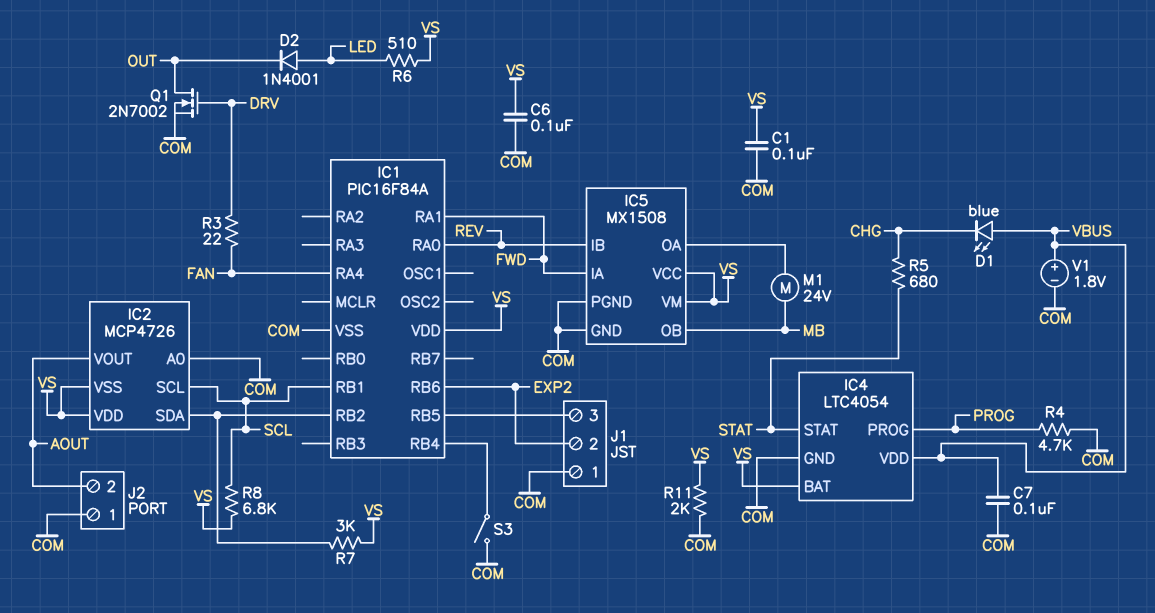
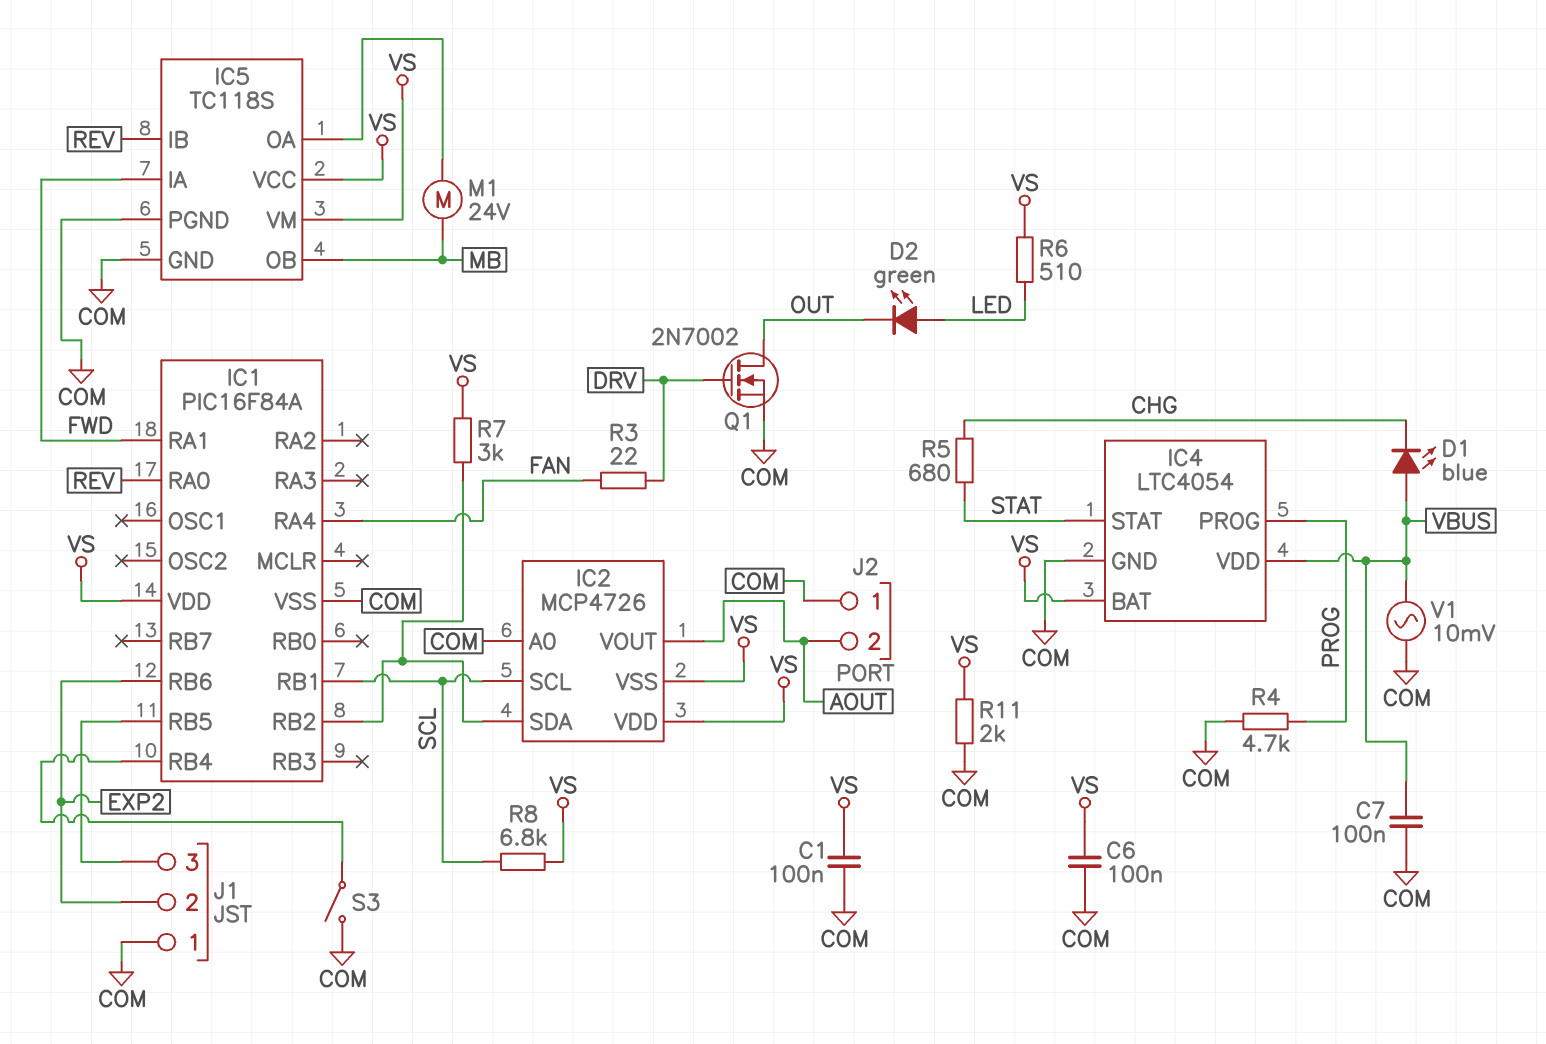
D2: diode 1N4001 (A LED, K OUT) -> LED green (A LED, K OUT)
IC5: MX1508 -> TC118S
V1: 1.8V (plus VBUS, minus COM) -> AC 10mV (COM, VBUS)

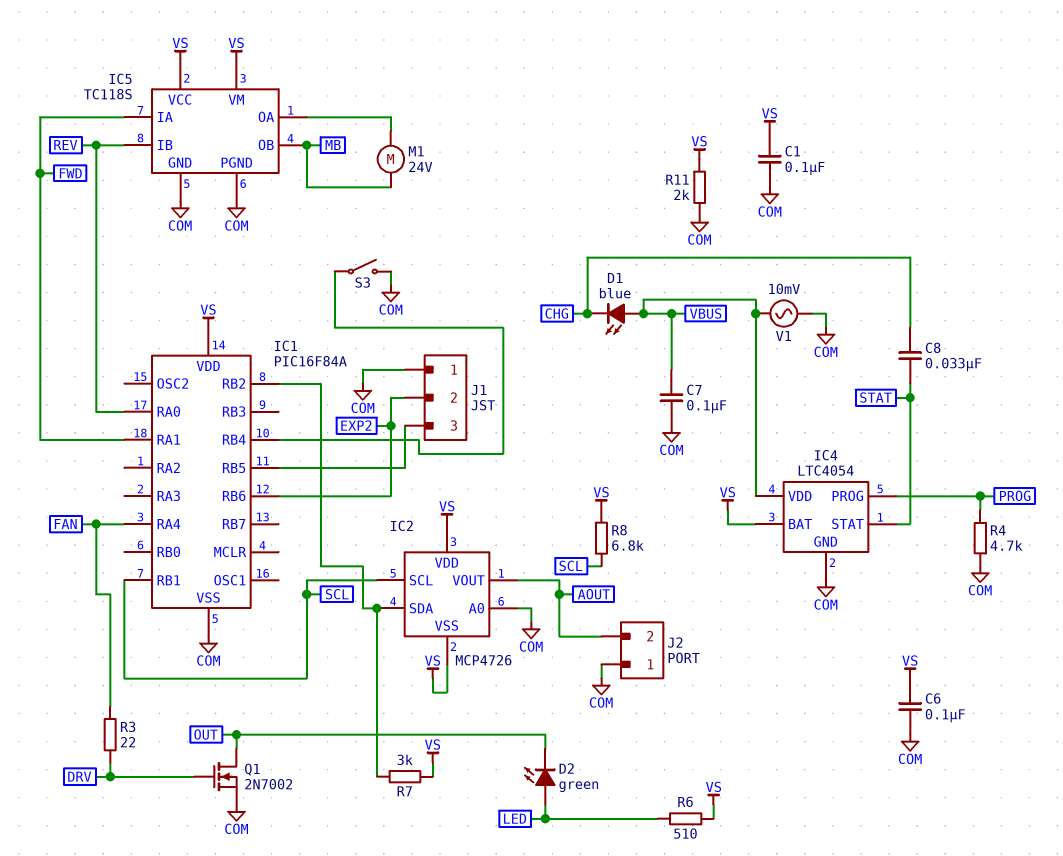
C8: none -> 33nF (CHG, STAT)
R5: 680 (CHG, STAT) -> none

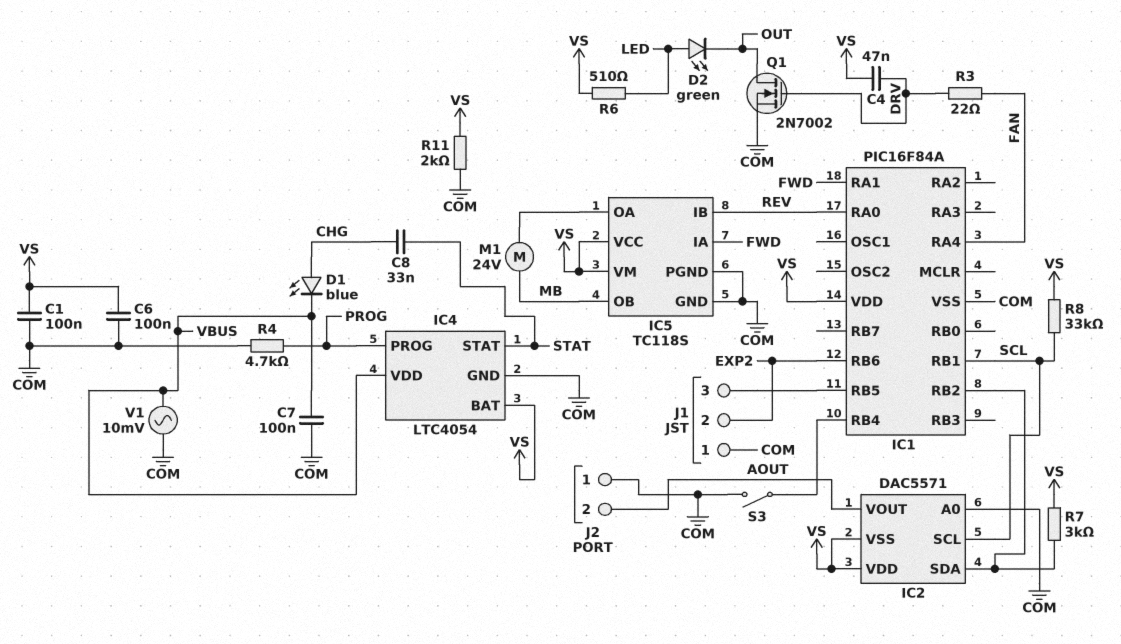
C4: none -> 47nF (DRV, VS)
D1: LED blue (A VBUS, K CHG) -> LED blue (A CHG, K VBUS)
IC2: MCP4726 -> DAC5571
R8: 6.8k (SCL, VS) -> 33k (SCL, VS)

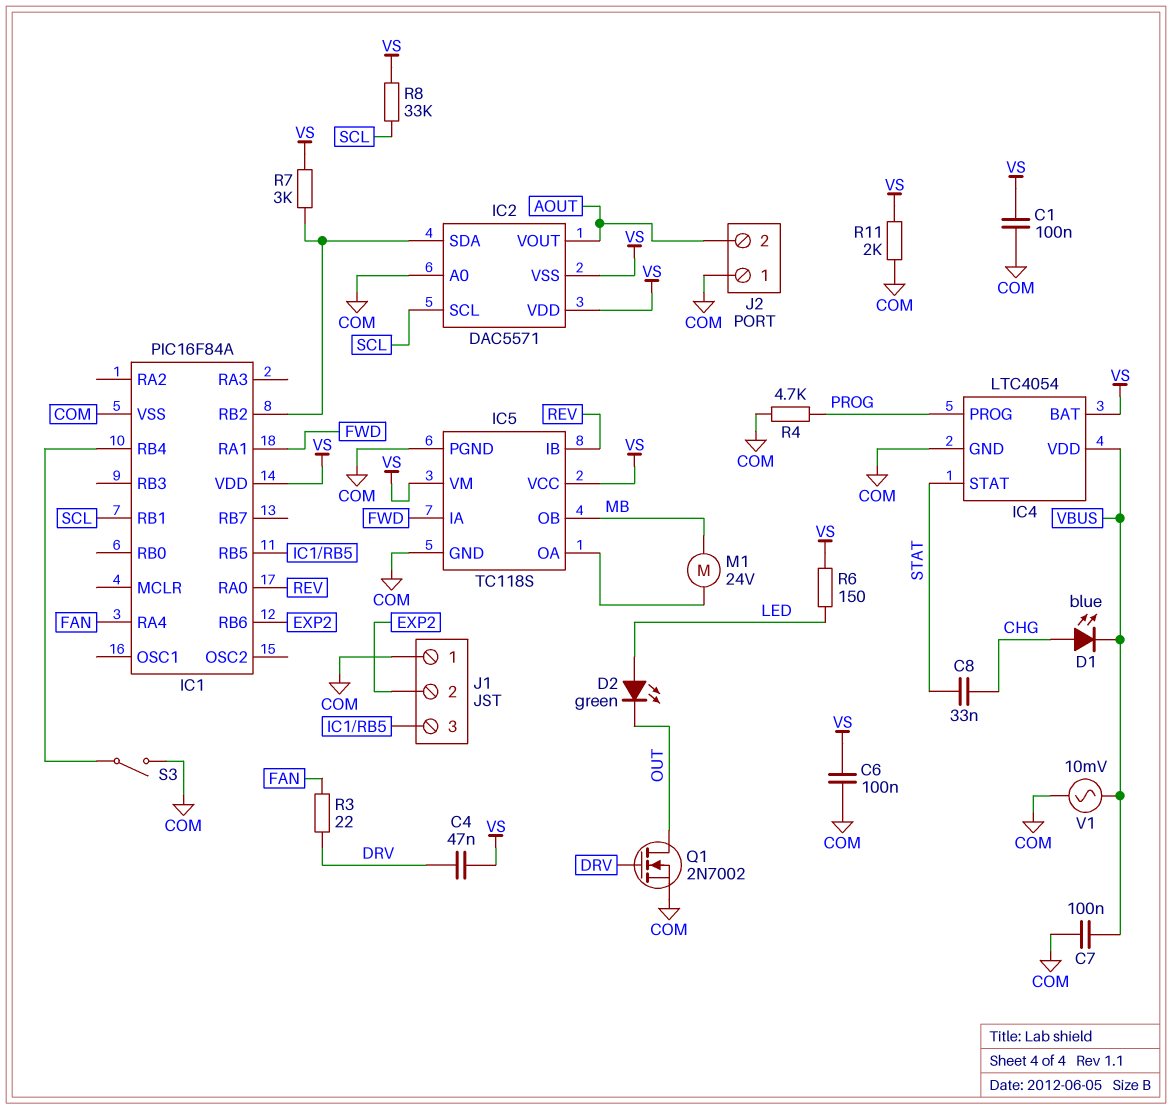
R6: 510 (LED, VS) -> 150 (LED, VS)

